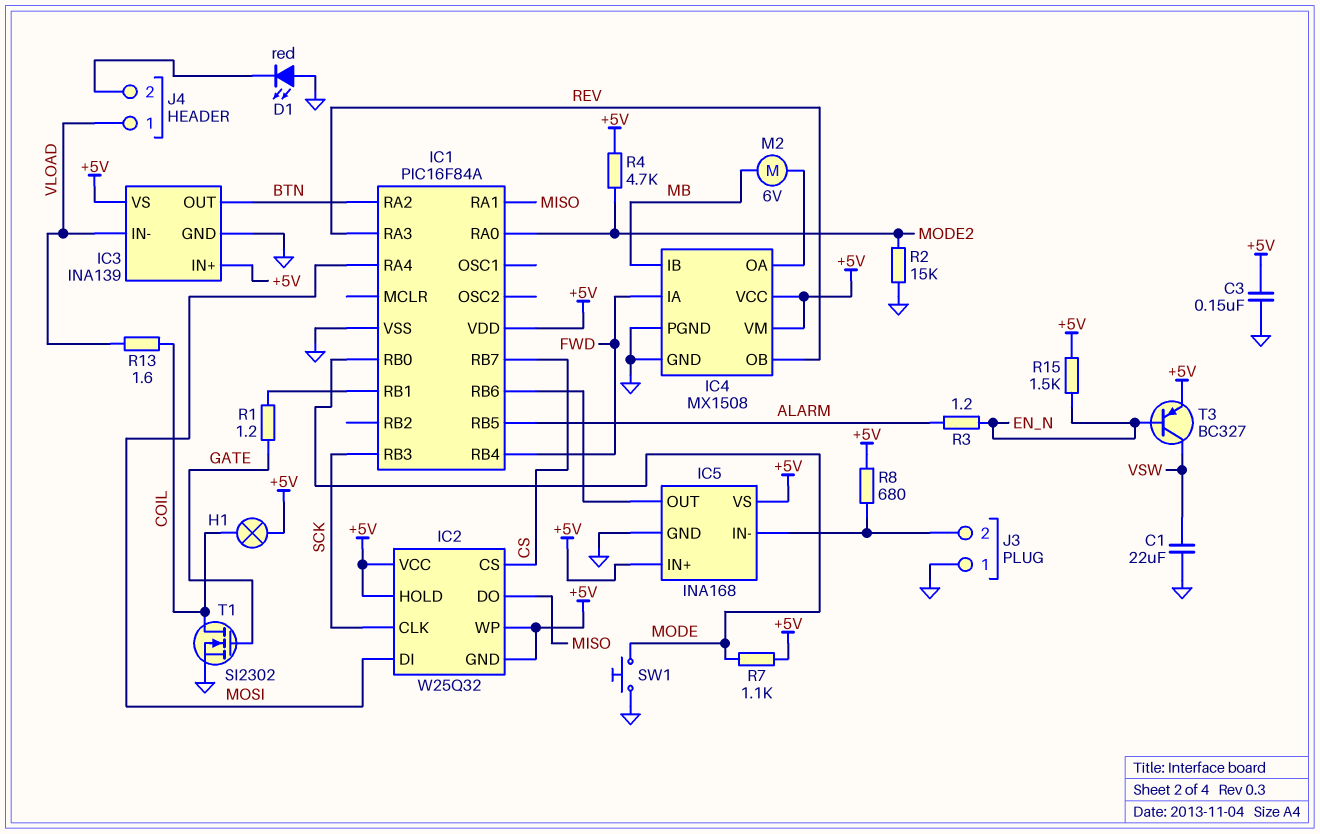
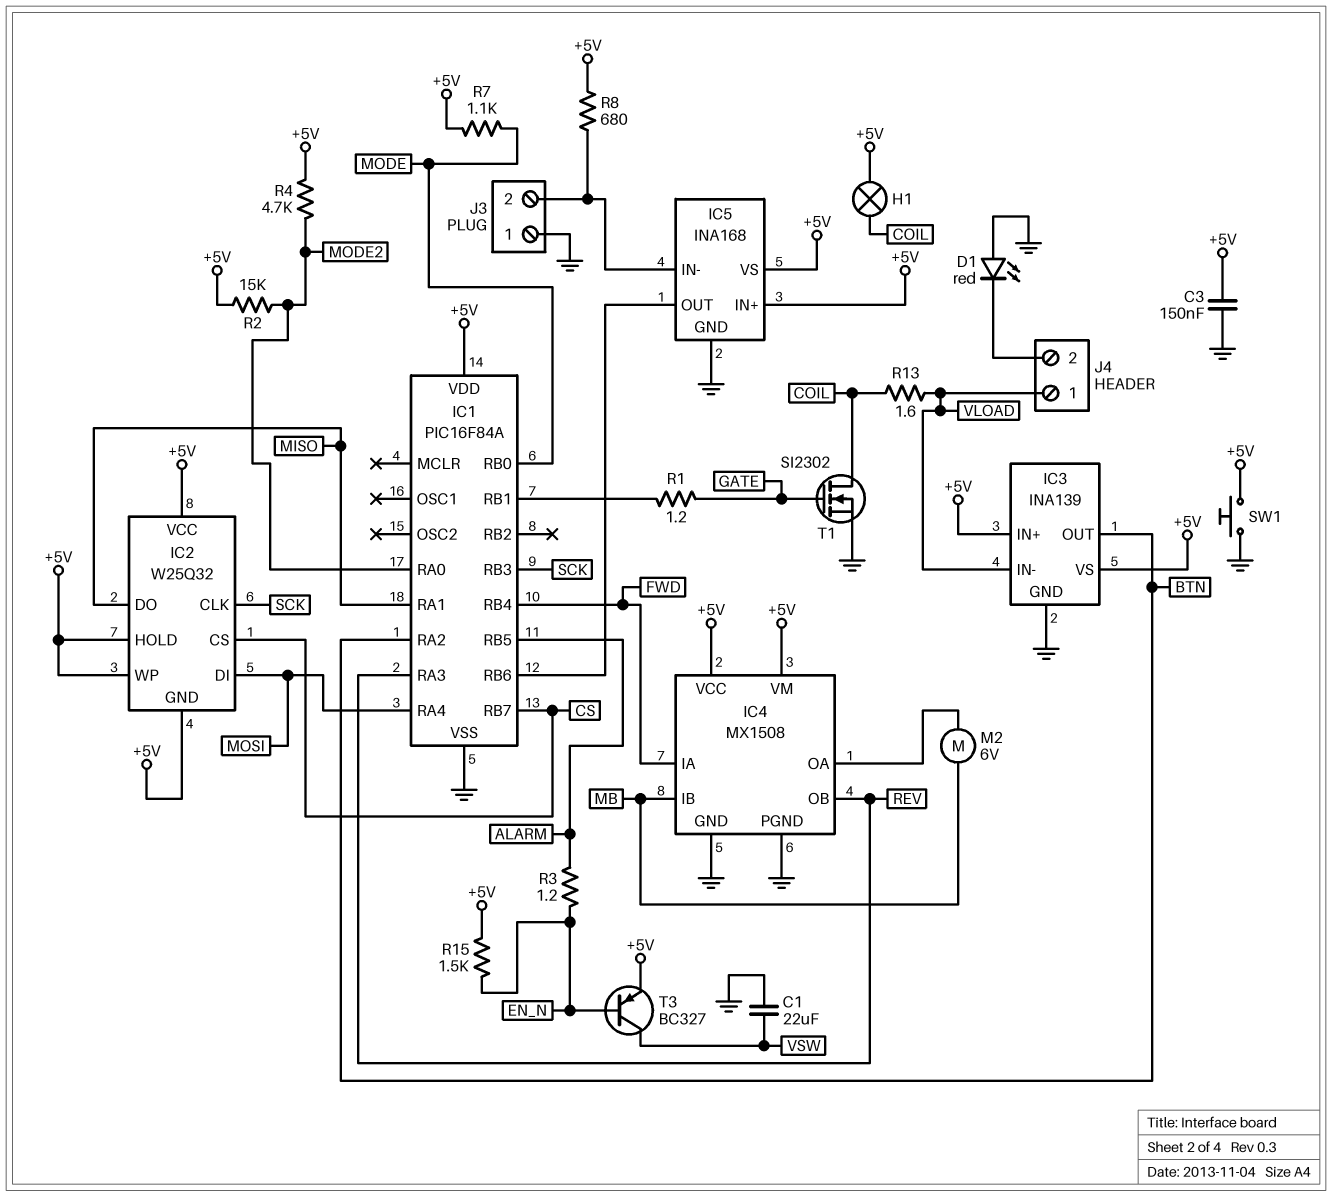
R2: 15k (GND, MODE2) -> 15k (+5V, MODE2)
SW1: button (GND, MODE) -> button (+5V, GND)

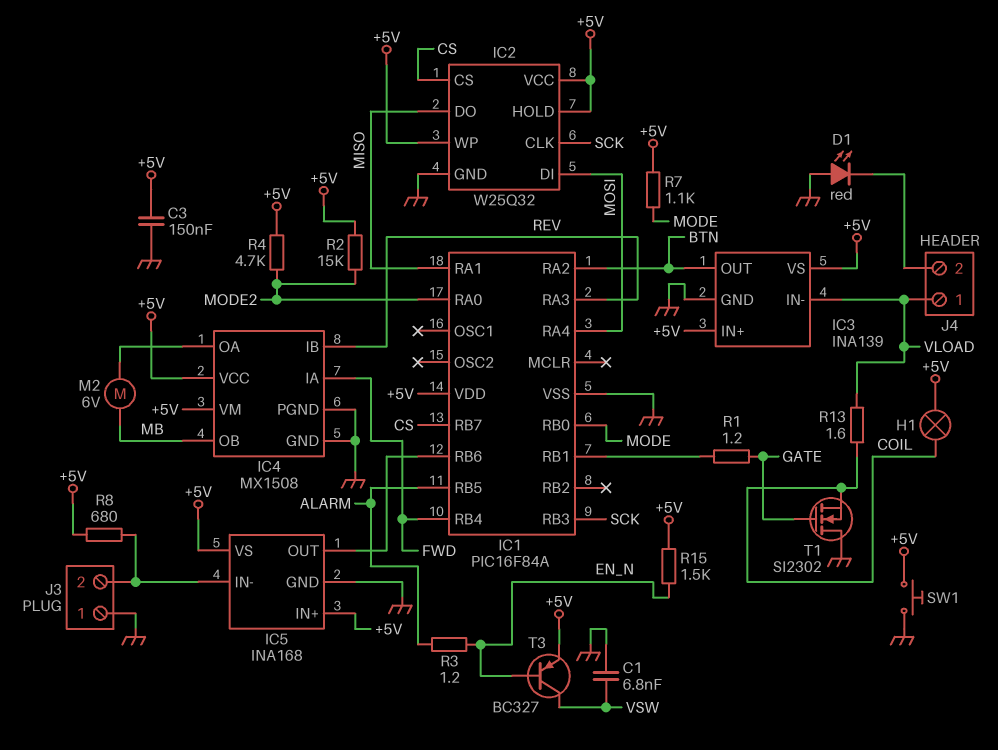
C1: 22uF (GND, VSW) -> 6.8nF (GND, VSW)
IC2 pin GND: +5V -> GND
IC4 pin IB: MB -> REV
IC4 pin OB: REV -> MB
T1: NMOS SI2302 (G GATE, D COIL, S GND) -> NMOS SI2302 (G GATE, D GND, S COIL)

